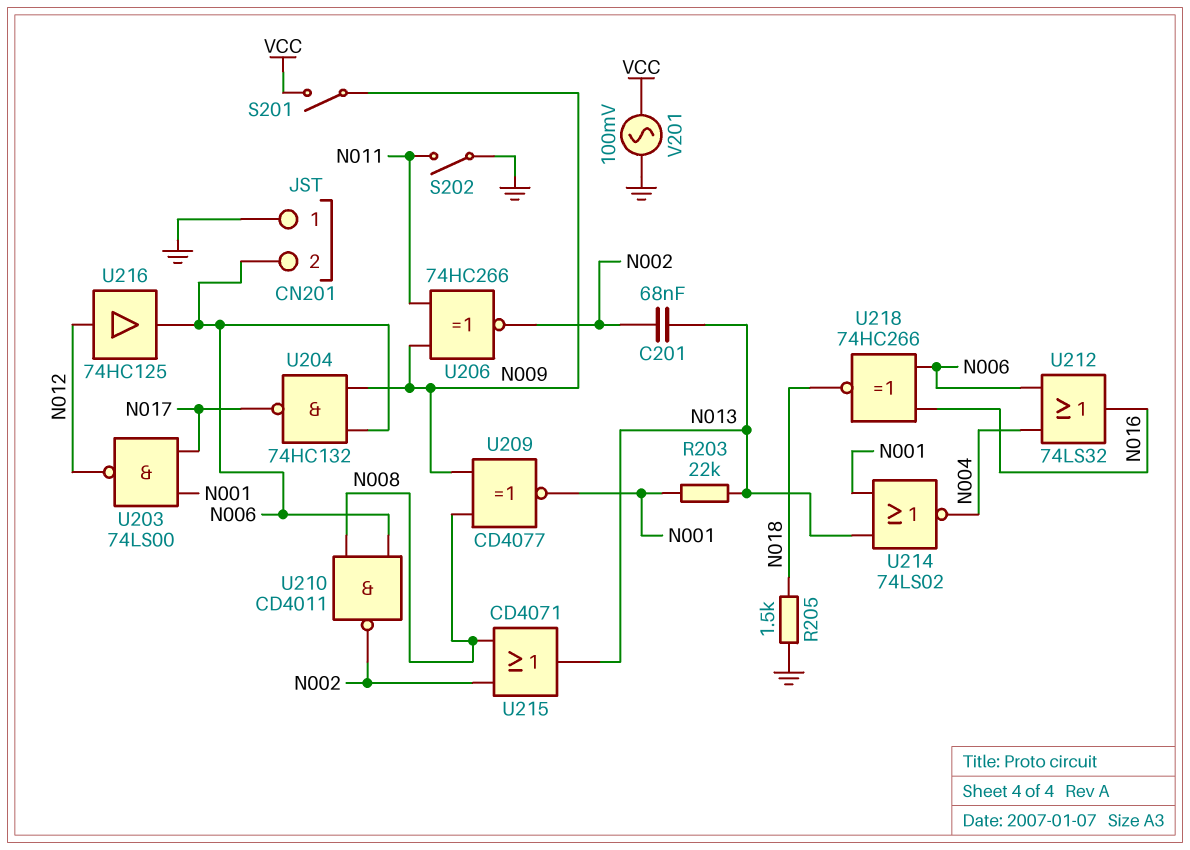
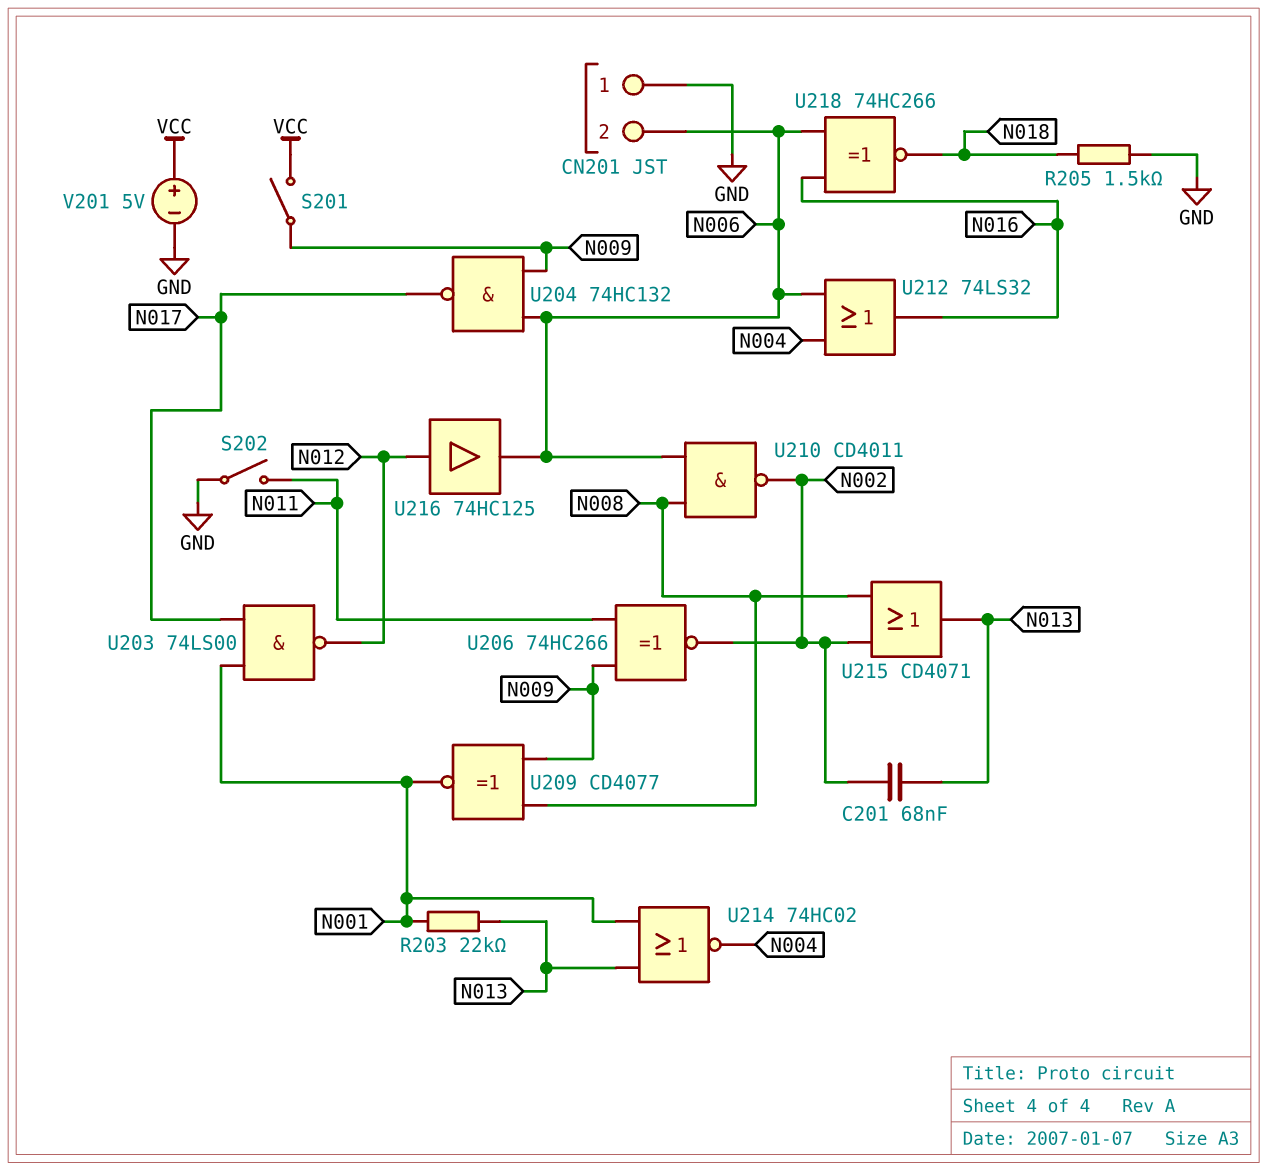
U214: NOR 74LS02 (in N001, in N013, out N004) -> NOR 74HC02 (in N001, in N013, out N004)
V201: AC 100mV (GND, VCC) -> 5V (plus VCC, minus GND)

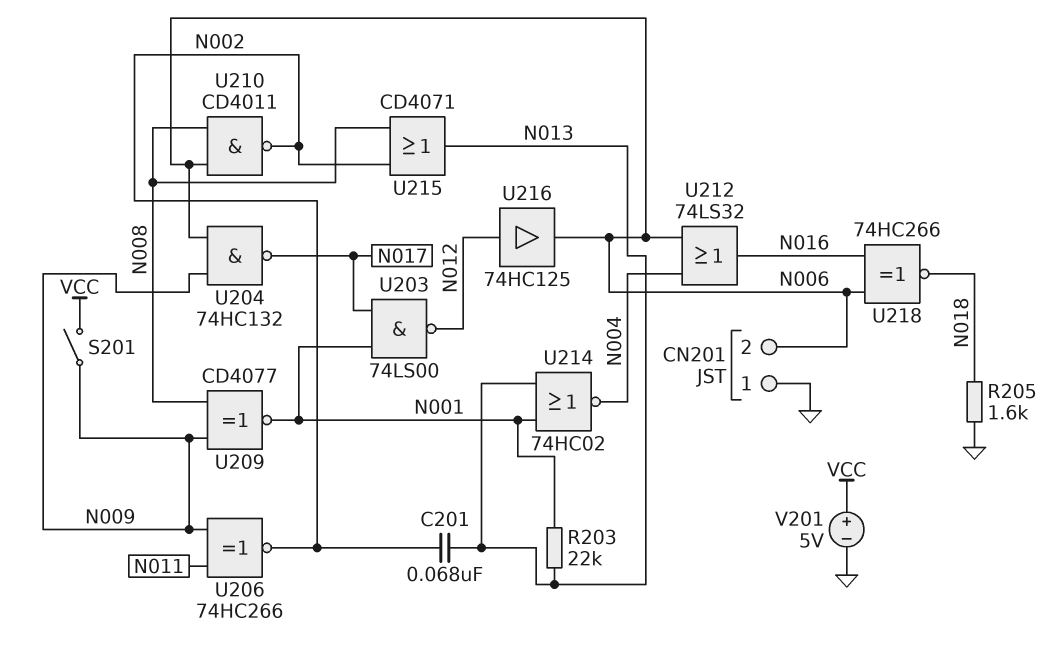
R205: 1.5k (GND, N018) -> 1.6k (GND, N018)
S202: switch (GND, N011) -> none

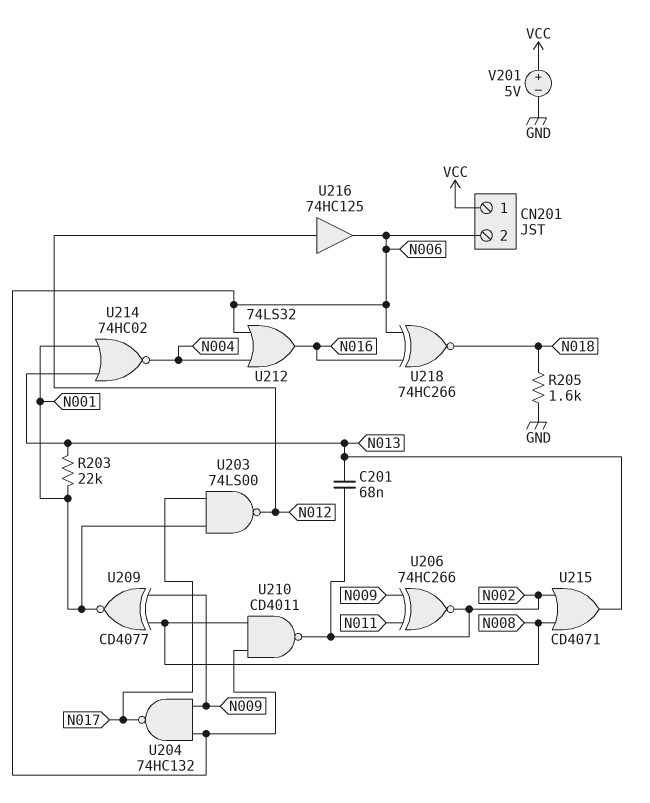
CN201 pin 1: GND -> VCC
S201: switch (N009, VCC) -> none

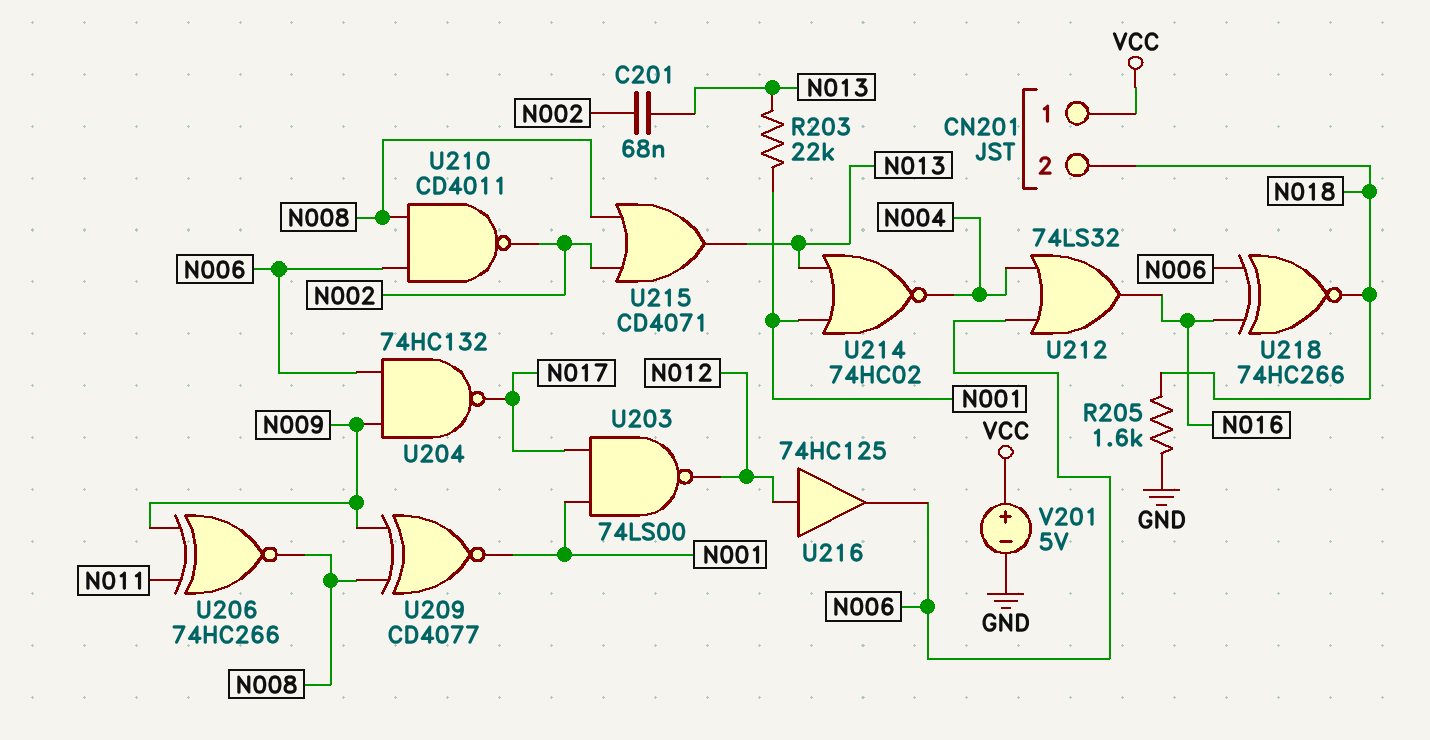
CN201 pin 2: N006 -> N018
U206: XNOR 74HC266 (in N009, in N011, out N002) -> XNOR 74HC266 (in N009, in N011, out N008)

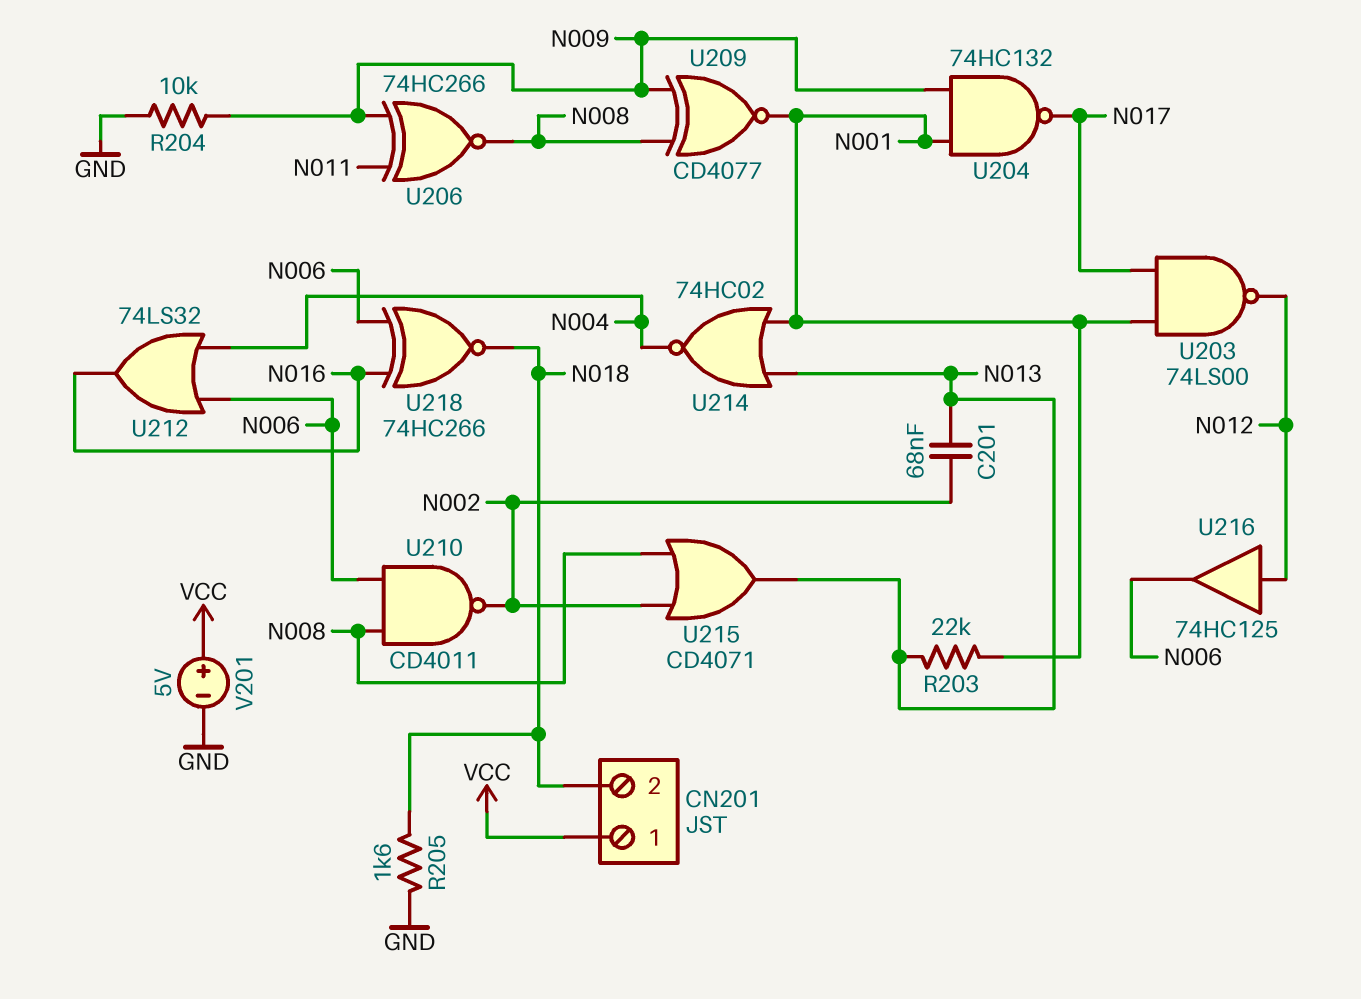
R204: none -> 10k (GND, N009)
U204: NAND 74HC132 (in N006, in N009, out N017) -> NAND 74HC132 (in N001, in N009, out N017)

